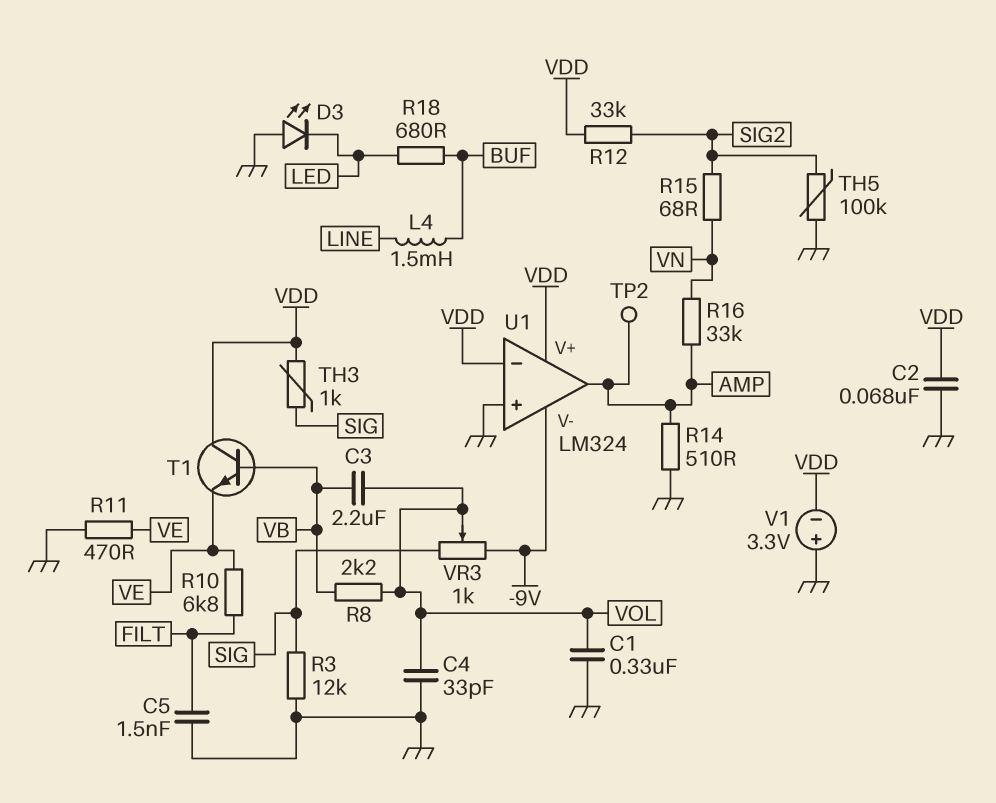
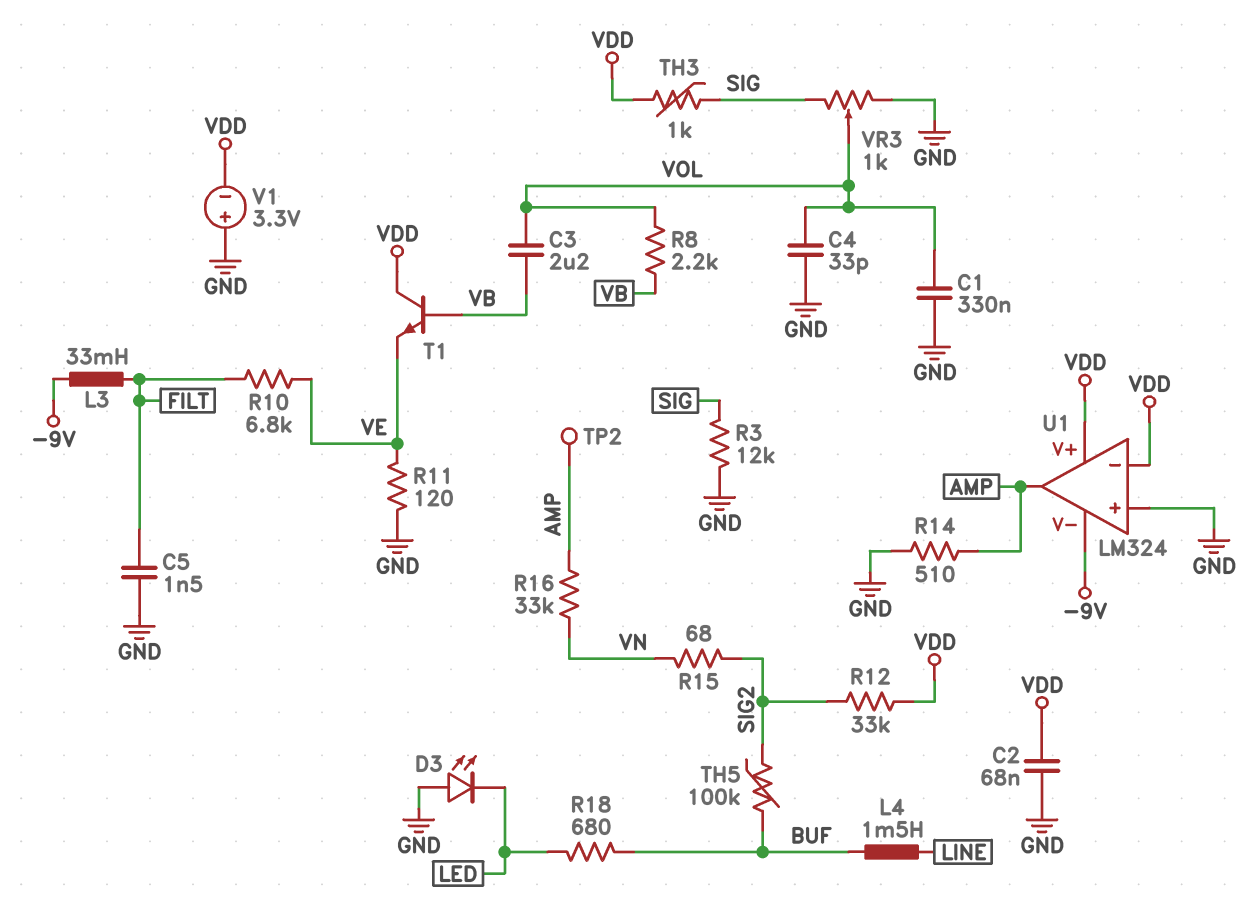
L3: none -> 33mH (-9V, FILT)
R11: 470 (GND, VE) -> 120 (GND, VE)
TH5: 100k (GND, SIG2) -> 100k (BUF, SIG2)
VR3: 1k (-9V, SIG, wiper VOL) -> 1k (GND, SIG, wiper VOL)

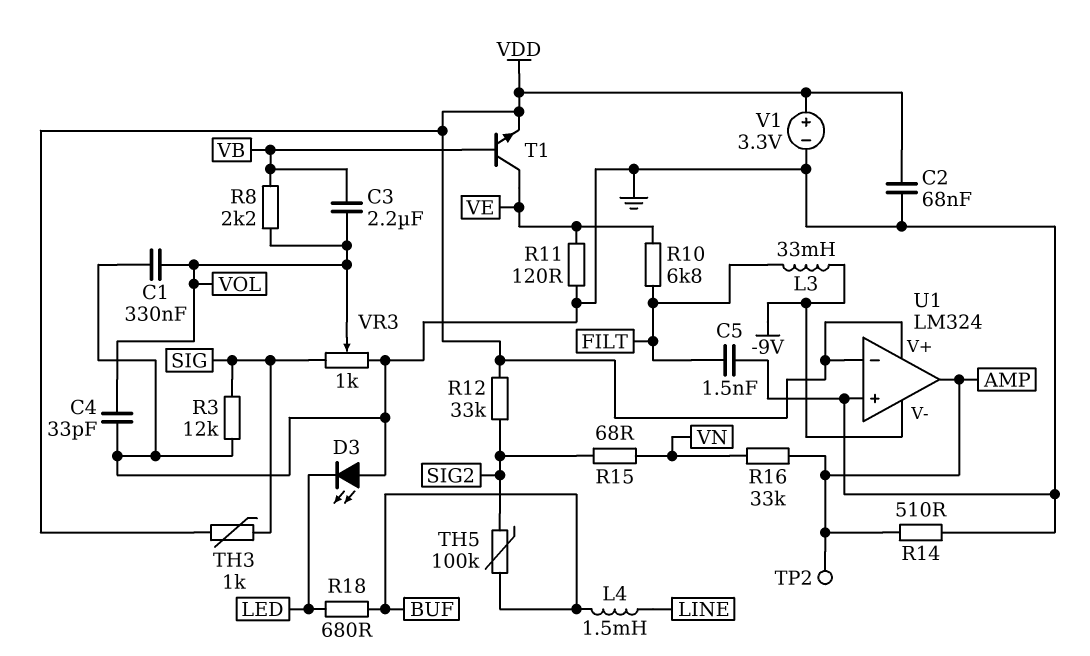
T1: NPN (B VB, C VDD, E VE) -> NPN (B VB, C VE, E VDD)
V1: 3.3V (plus GND, minus VDD) -> 3.3V (plus VDD, minus GND)

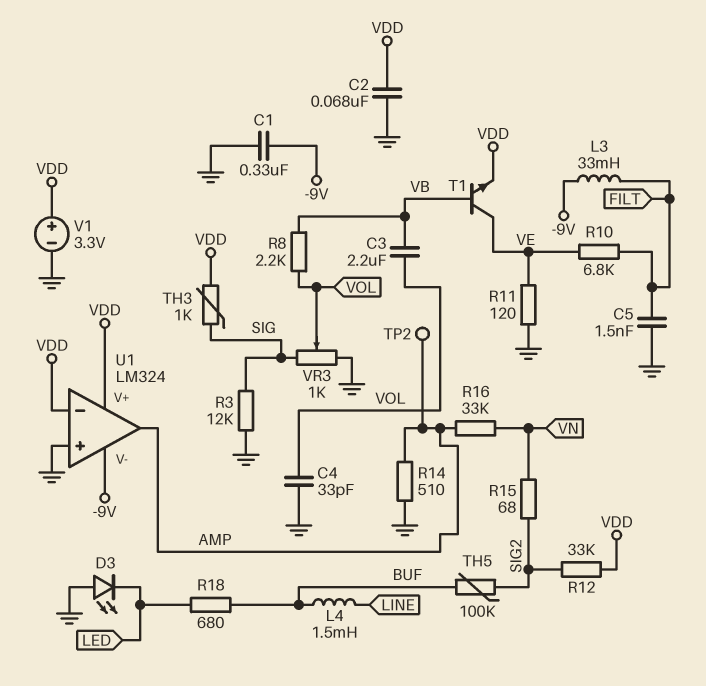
C1: 330nF (GND, VOL) -> 330nF (-9V, GND)

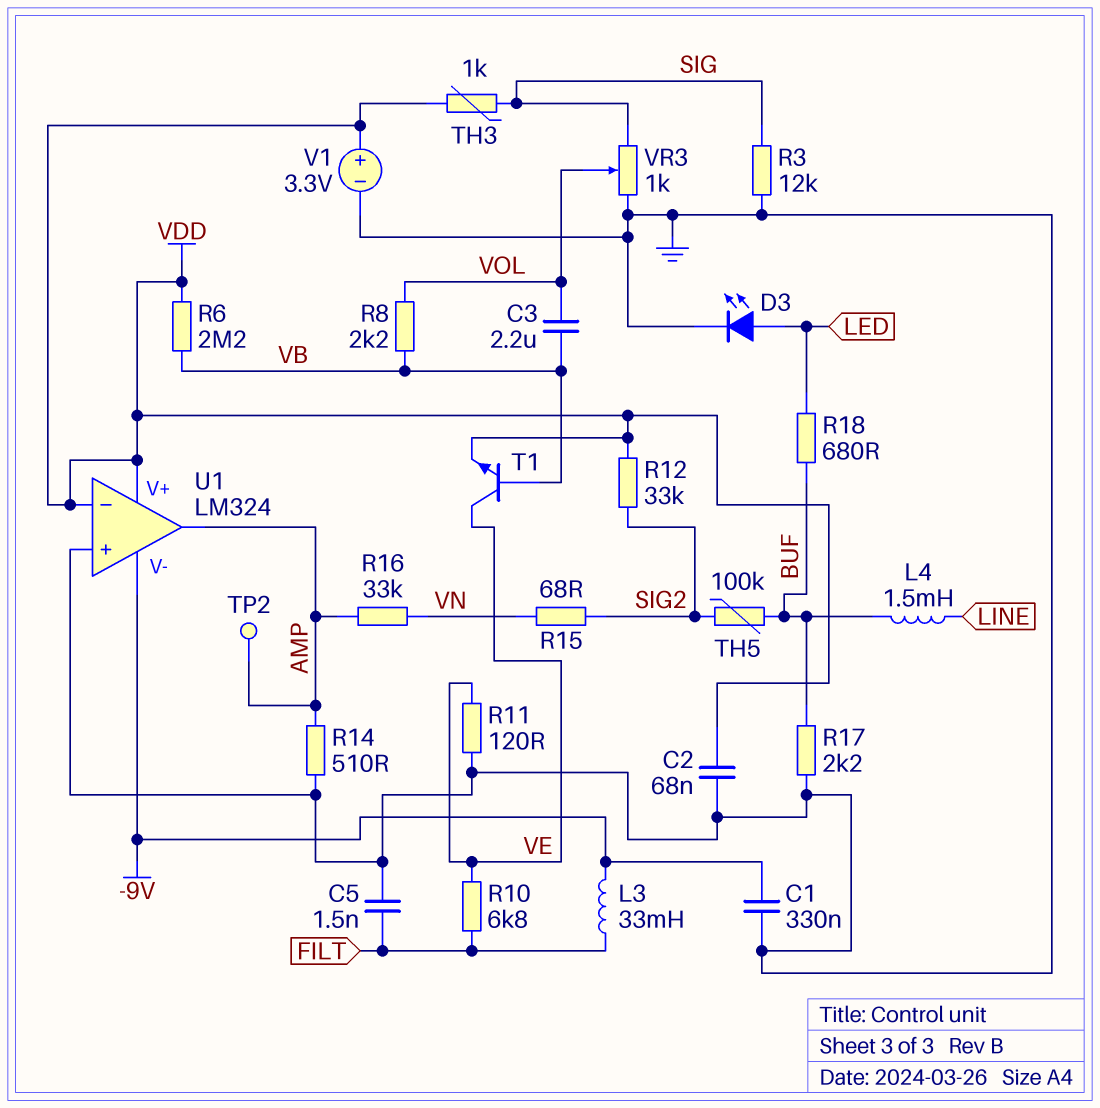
C4: 33pF (GND, VOL) -> none
D3: LED (A GND, K LED) -> LED (A LED, K GND)
R6: none -> 2.2M (VB, VDD)
R17: none -> 2.2k (BUF, GND)

